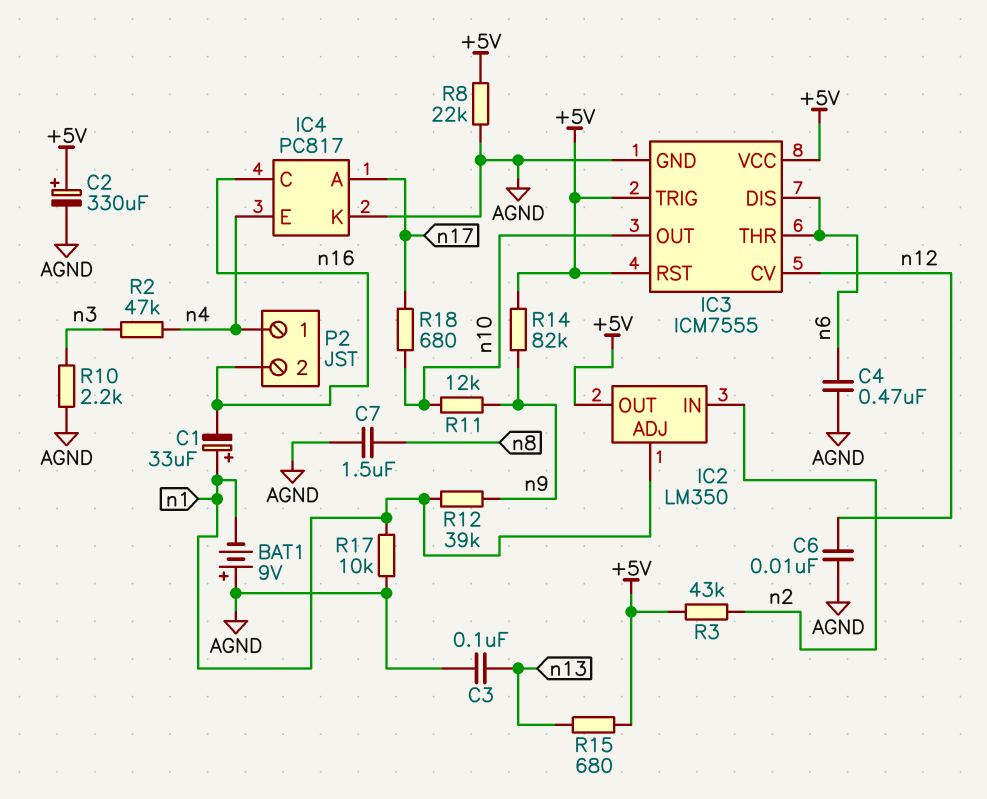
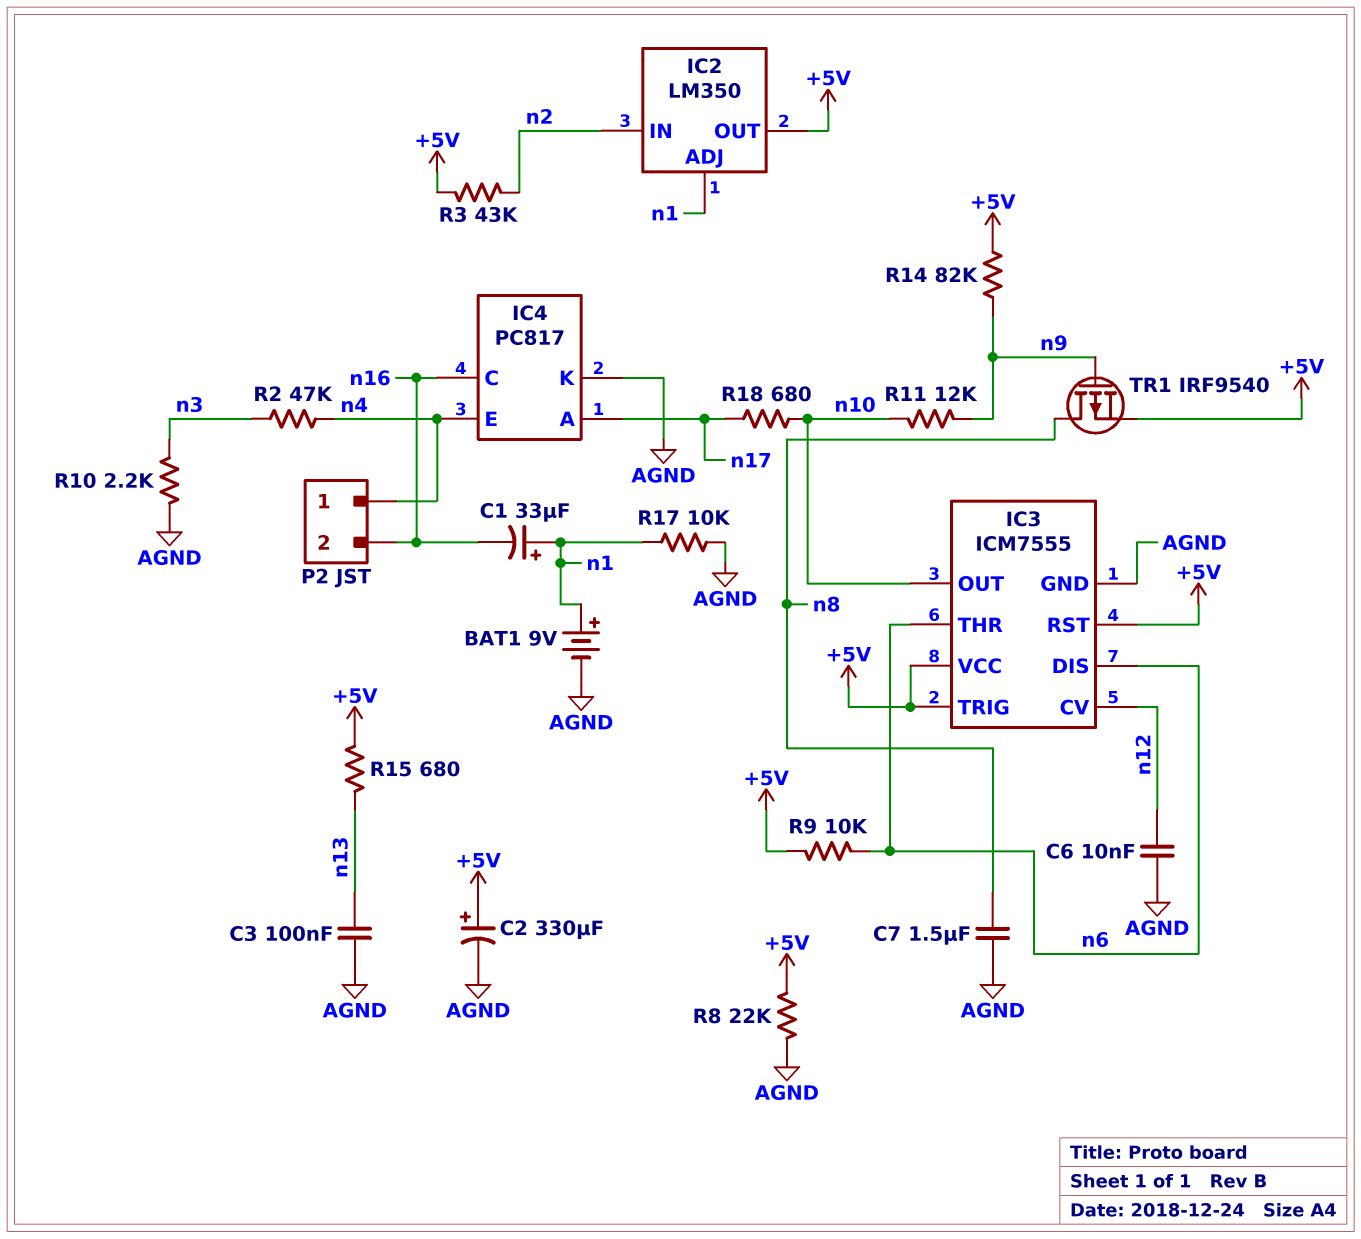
BAT1: 9V (plus AGND, minus n1) -> 9V (plus n1, minus AGND)
C4: 470nF (AGND, n6) -> none
R9: none -> 10k (+5V, n6)
R12: 39k (n1, n9) -> none
TR1: none -> PMOS IRF9540 (G n9, D n8, S +5V)

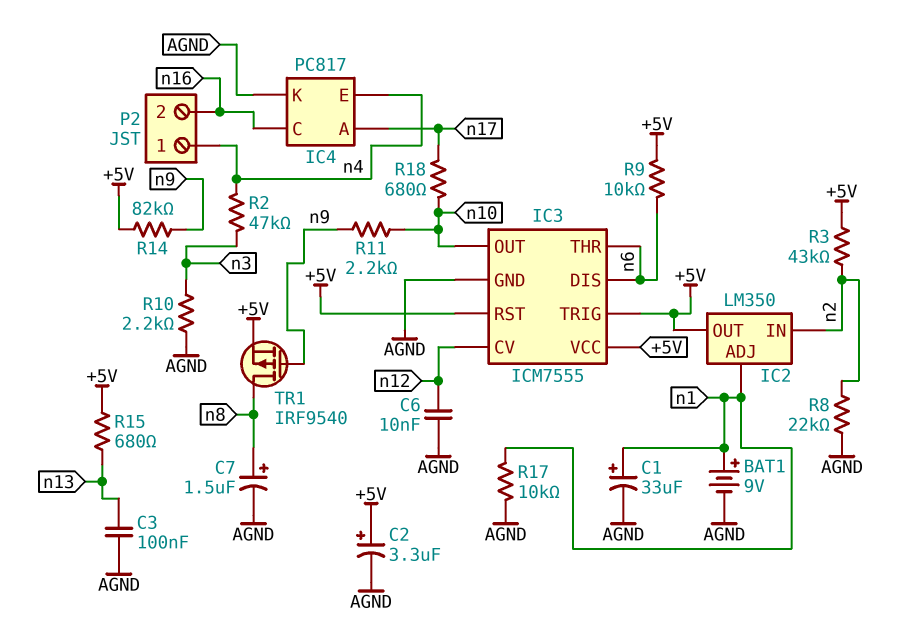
C1: 33uF (plus n1, minus n16) -> 33uF (plus n1, minus AGND)
C2: 330uF (plus +5V, minus AGND) -> 3.3uF (plus +5V, minus AGND)
C7: 1.5uF (AGND, n8) -> 1.5uF (plus n8, minus AGND)
R8: 22k (+5V, AGND) -> 22k (AGND, n2)
R11: 12k (n9, n10) -> 2.2k (n9, n10)

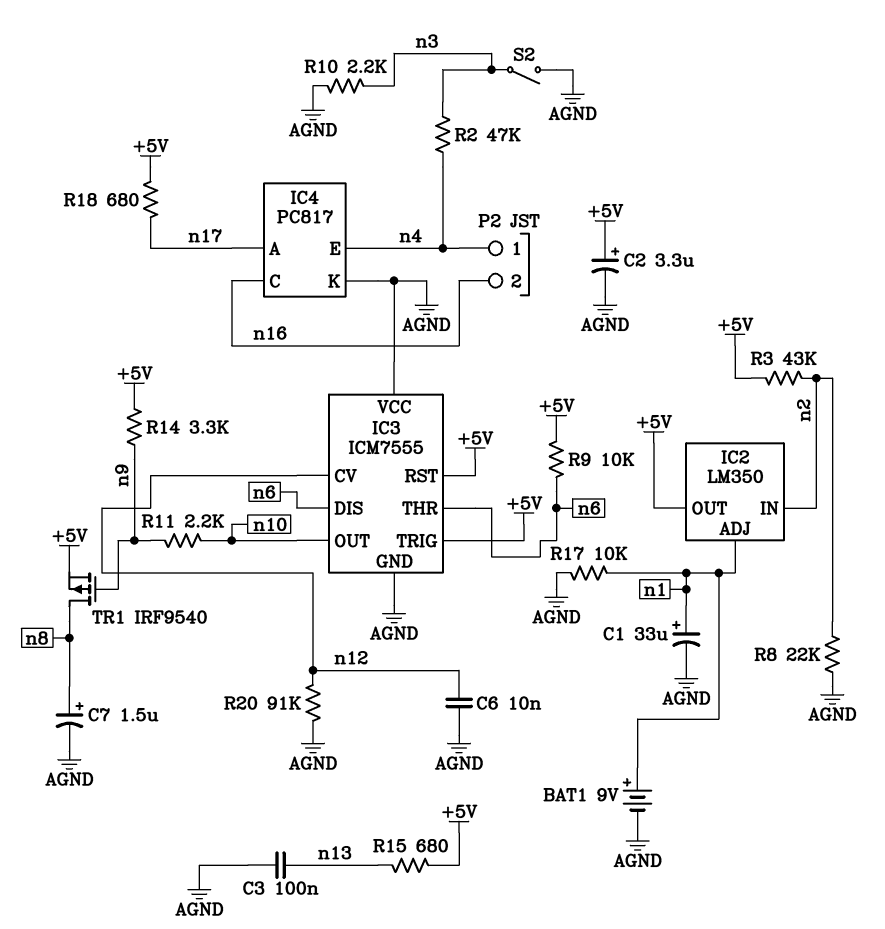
IC3 pin VCC: +5V -> AGND
R14: 82k (+5V, n9) -> 3.3k (+5V, n9)
R18: 680 (n10, n17) -> 680 (+5V, n17)
R20: none -> 91k (AGND, n12)
S2: none -> switch (AGND, n3)

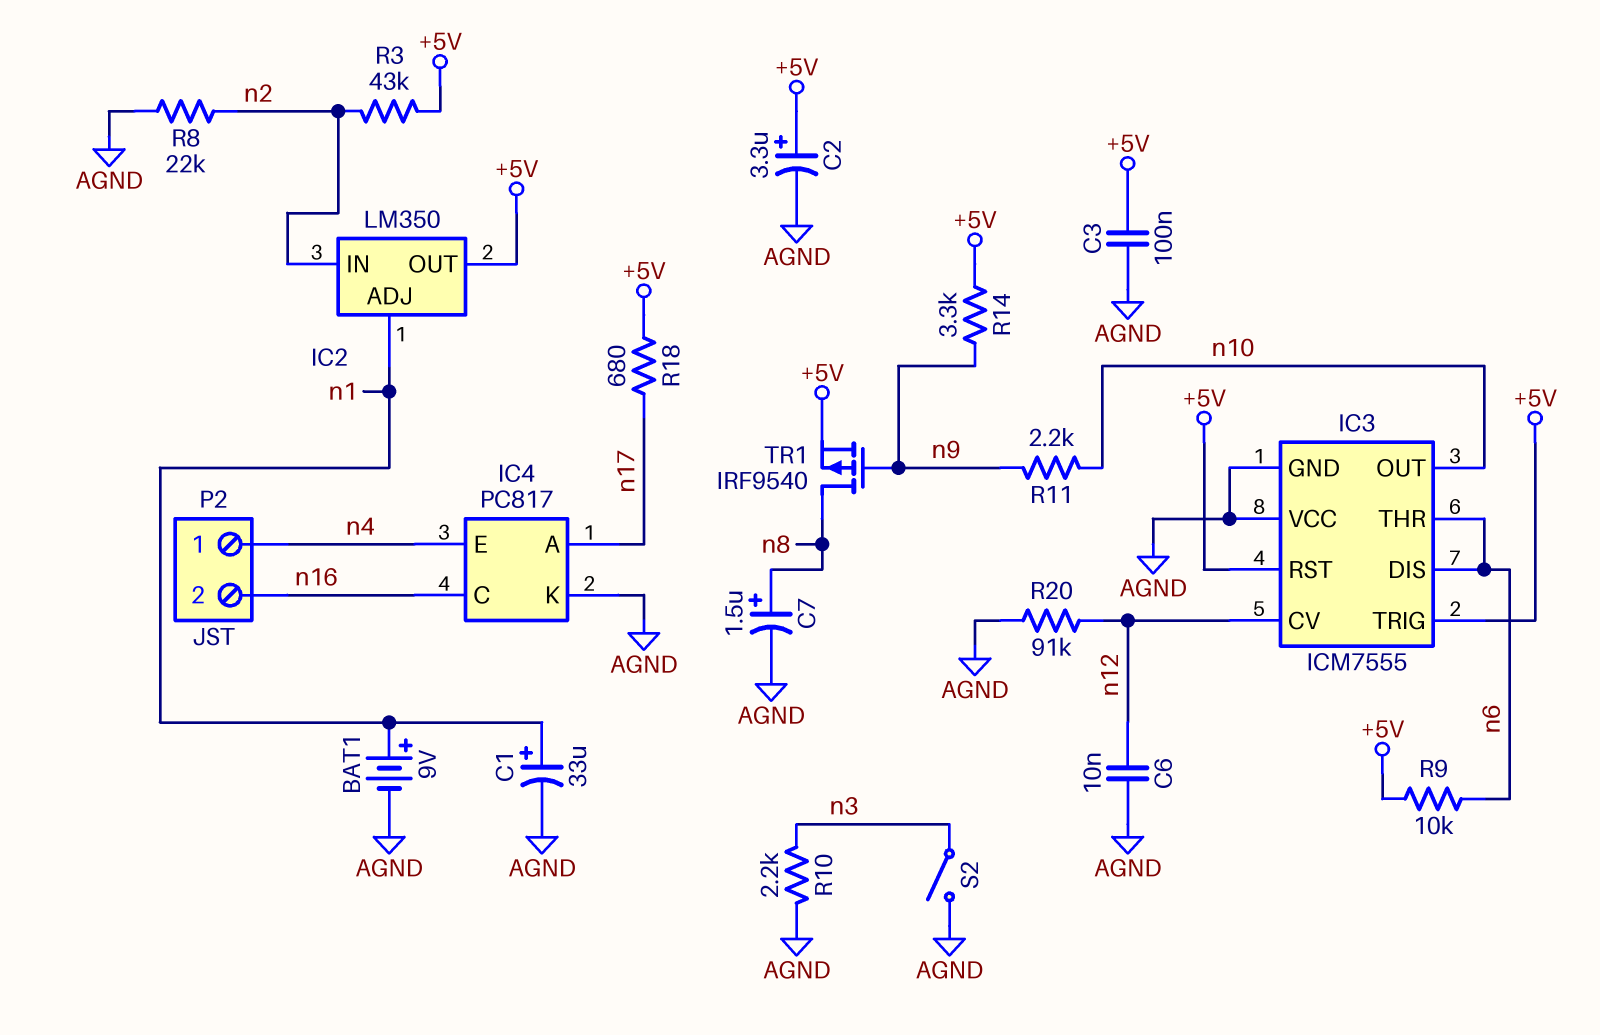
C3: 100nF (AGND, n13) -> 100nF (+5V, AGND)
R2: 47k (n3, n4) -> none
R15: 680 (+5V, n13) -> none
R17: 10k (AGND, n1) -> none

